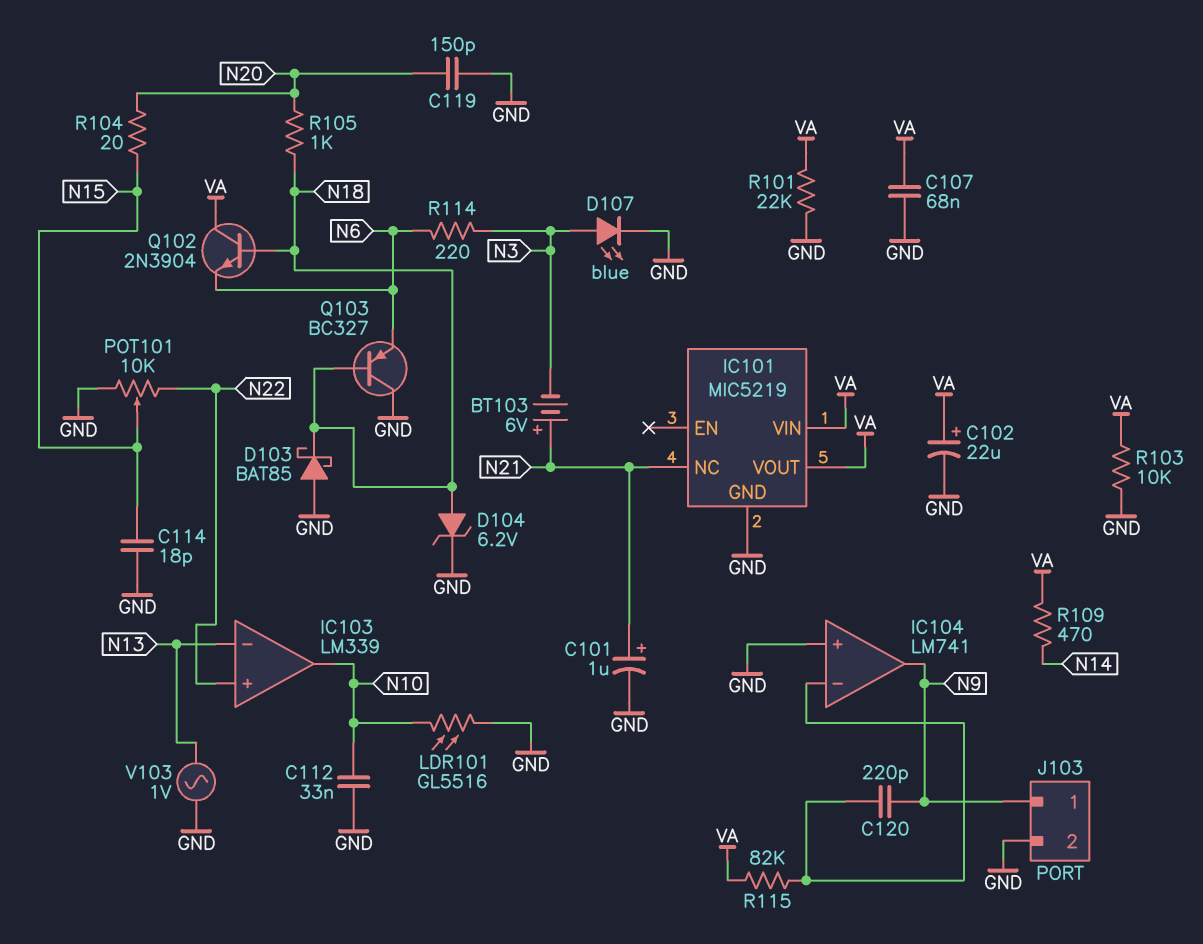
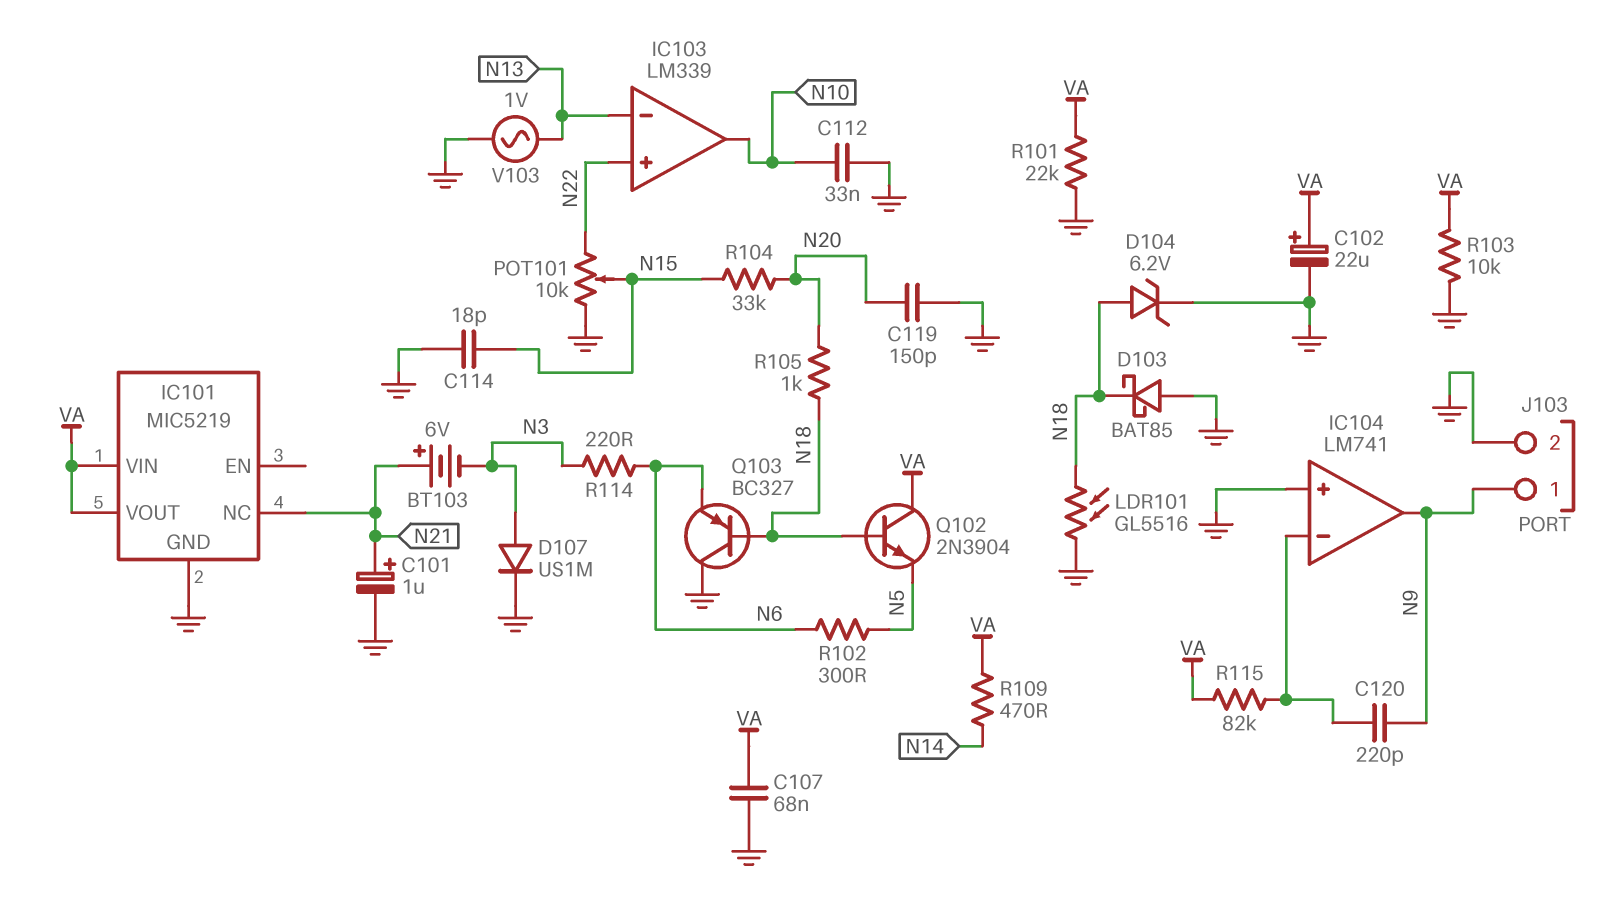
D107: LED blue (A N3, K GND) -> diode US1M (A N3, K GND)
LDR101: GL5516 (GND, N10) -> GL5516 (GND, N18)
Q102: NPN 2N3904 (B N18, C VA, E N6) -> NPN 2N3904 (B N18, C VA, E N5)
R102: none -> 300 (N5, N6)
R104: 20 (N15, N20) -> 33k (N15, N20)

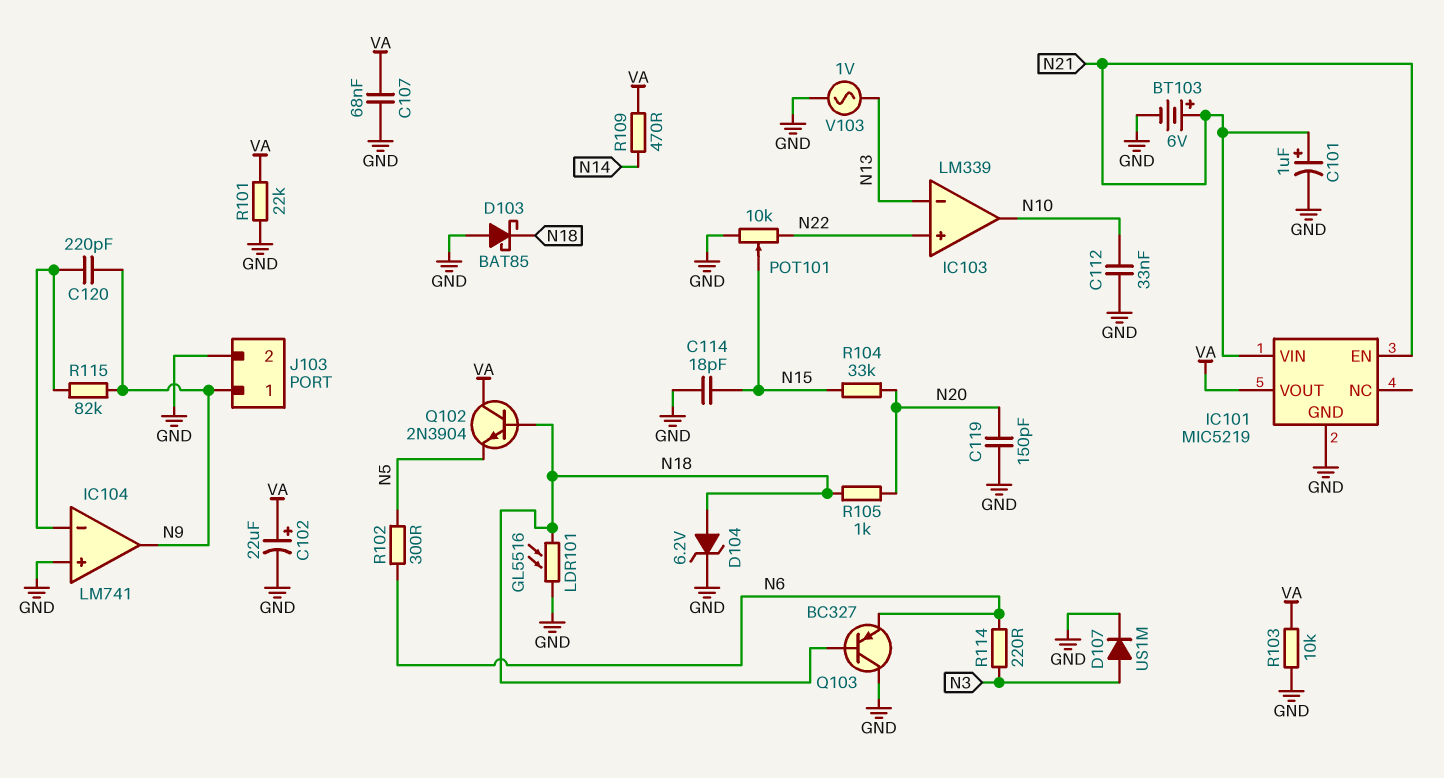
BT103: 6V (plus N21, minus N3) -> 6V (plus N21, minus GND)
IC101 pin EN: none -> N21
IC101 pin NC: N21 -> none
IC101 pin VIN: VA -> N21
R115: 82k (IC104/in-, VA) -> 82k (IC104/in-, N9)

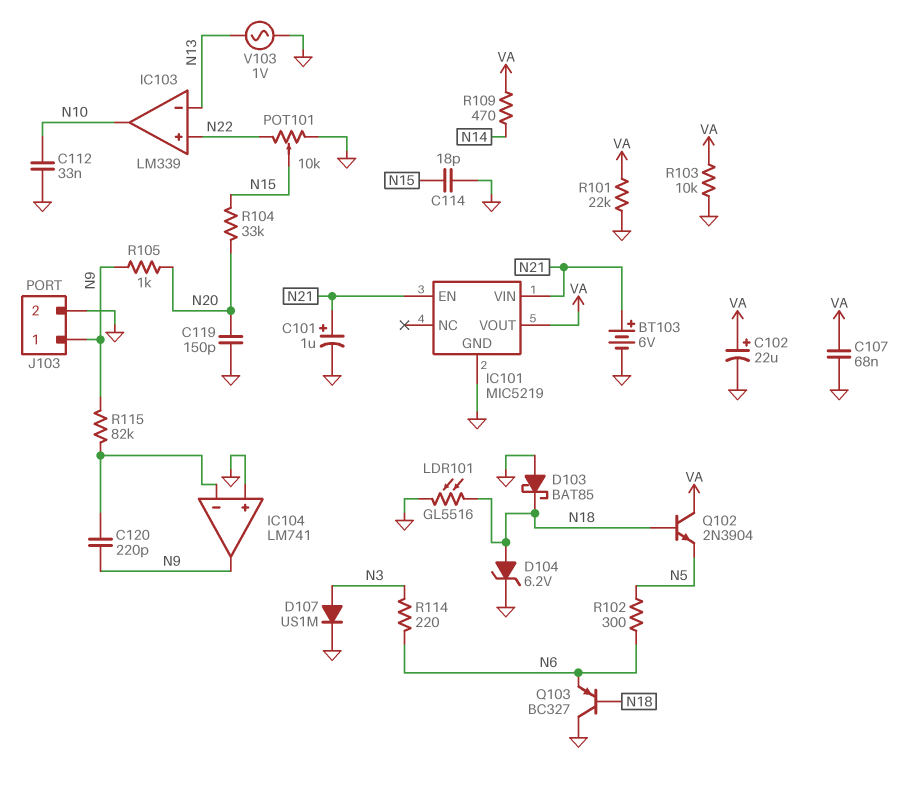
R105: 1k (N18, N20) -> 1k (N9, N20)

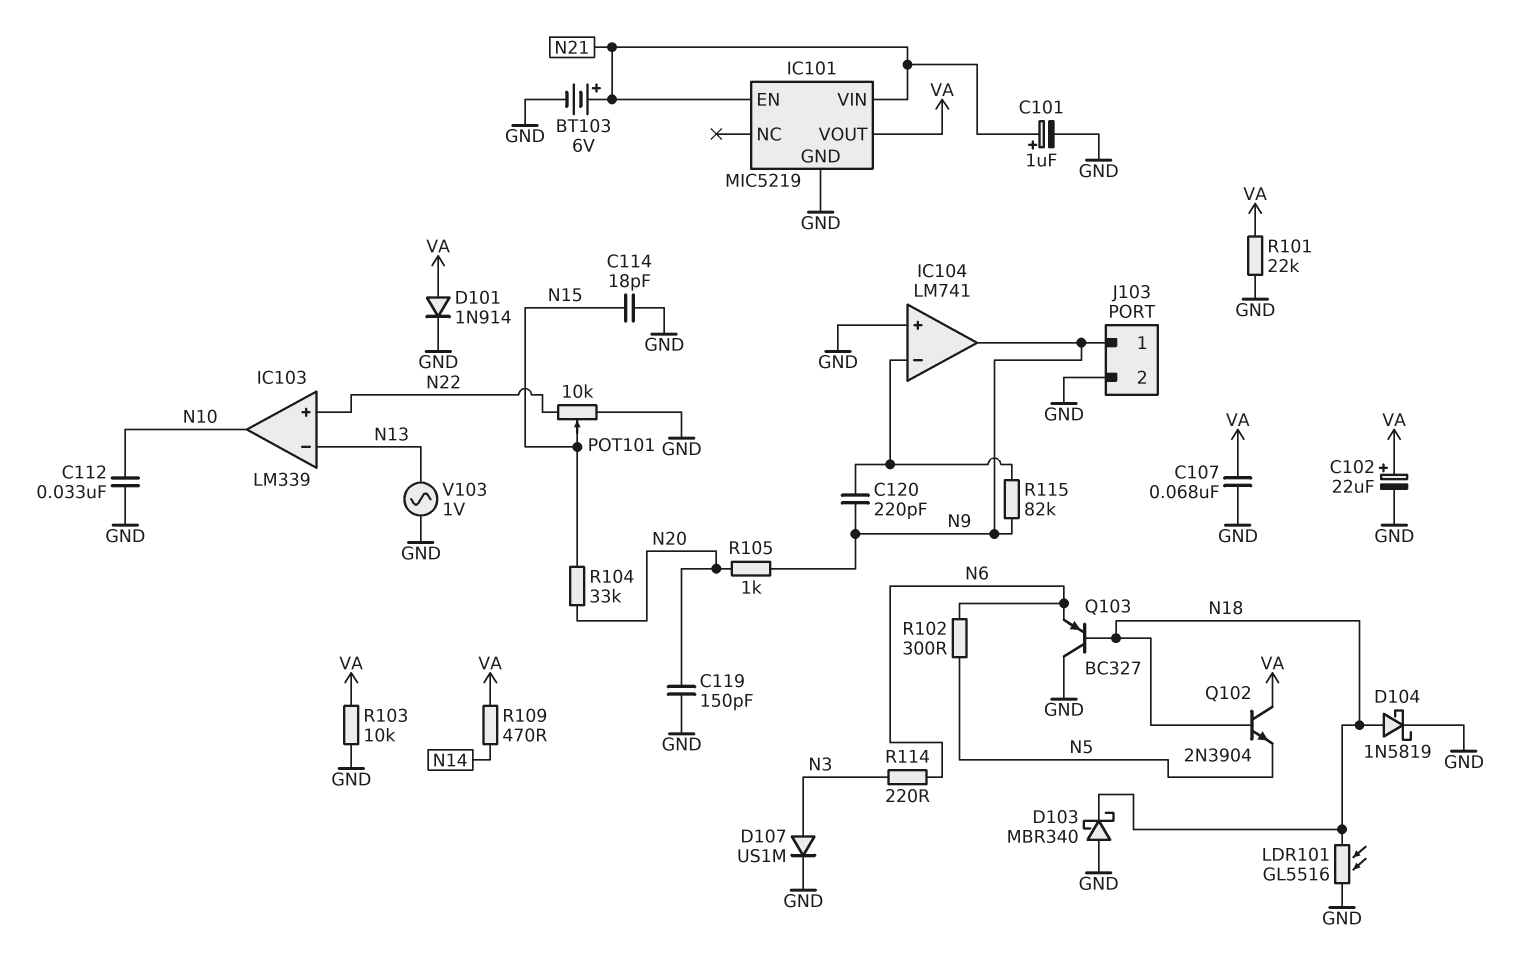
D101: none -> diode 1N914 (A VA, K GND)
D103: schottky BAT85 (A GND, K N18) -> schottky MBR340 (A GND, K N18)
D104: zener 6.2V (A N18, K GND) -> schottky 1N5819 (A N18, K GND)

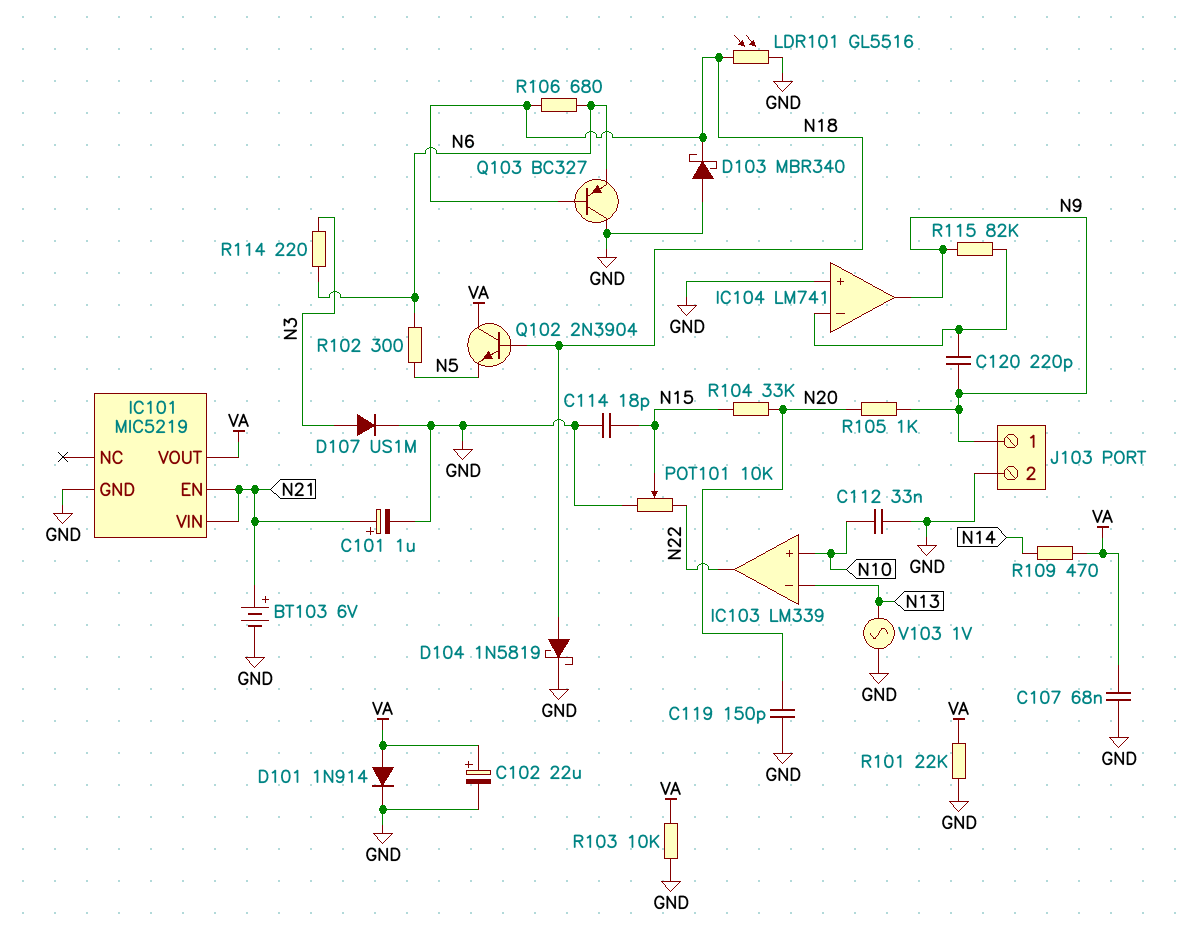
IC103 pin in+: N22 -> N10
IC103 pin out: N10 -> N22
R106: none -> 680 (N6, N18)

